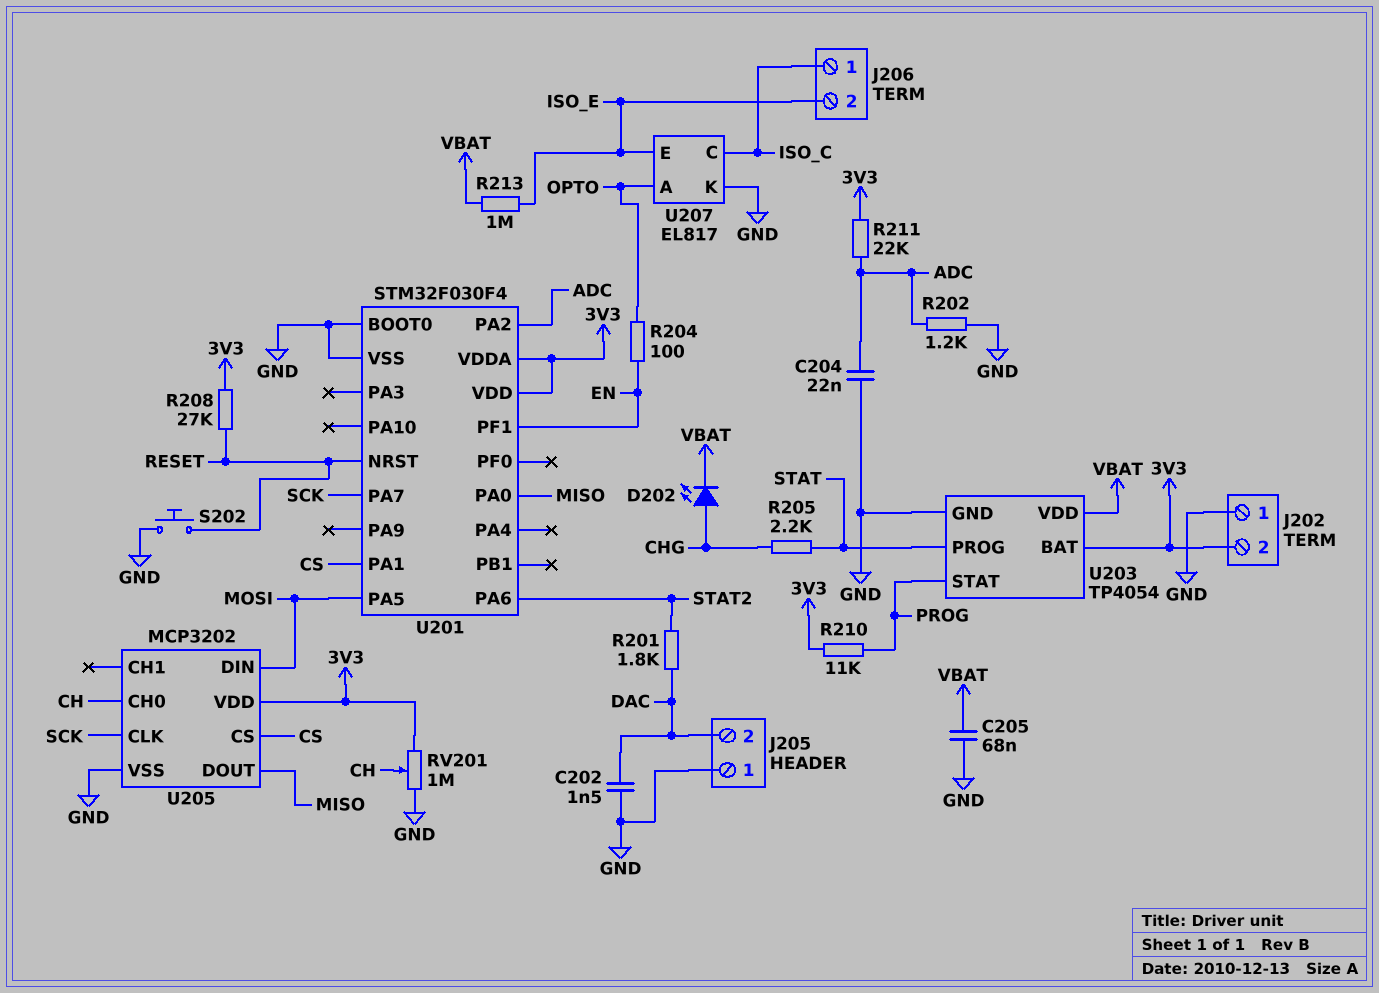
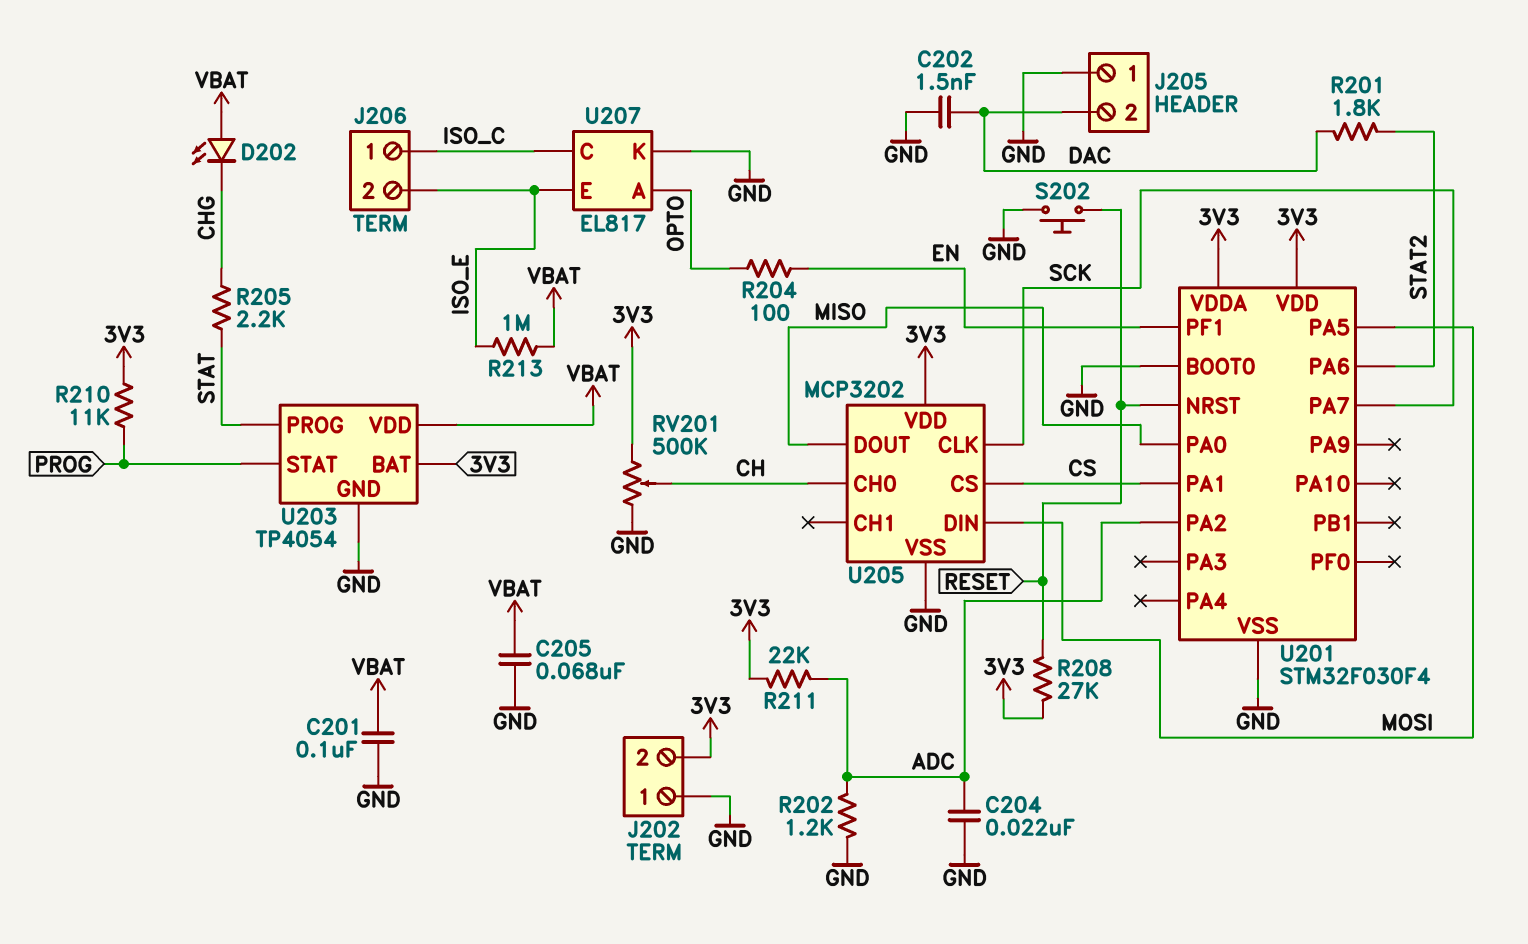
C201: none -> 100nF (GND, VBAT)
D202: LED (A CHG, K VBAT) -> LED (A VBAT, K CHG)
RV201: 1M (3V3, GND, wiper CH) -> 500k (3V3, GND, wiper CH)

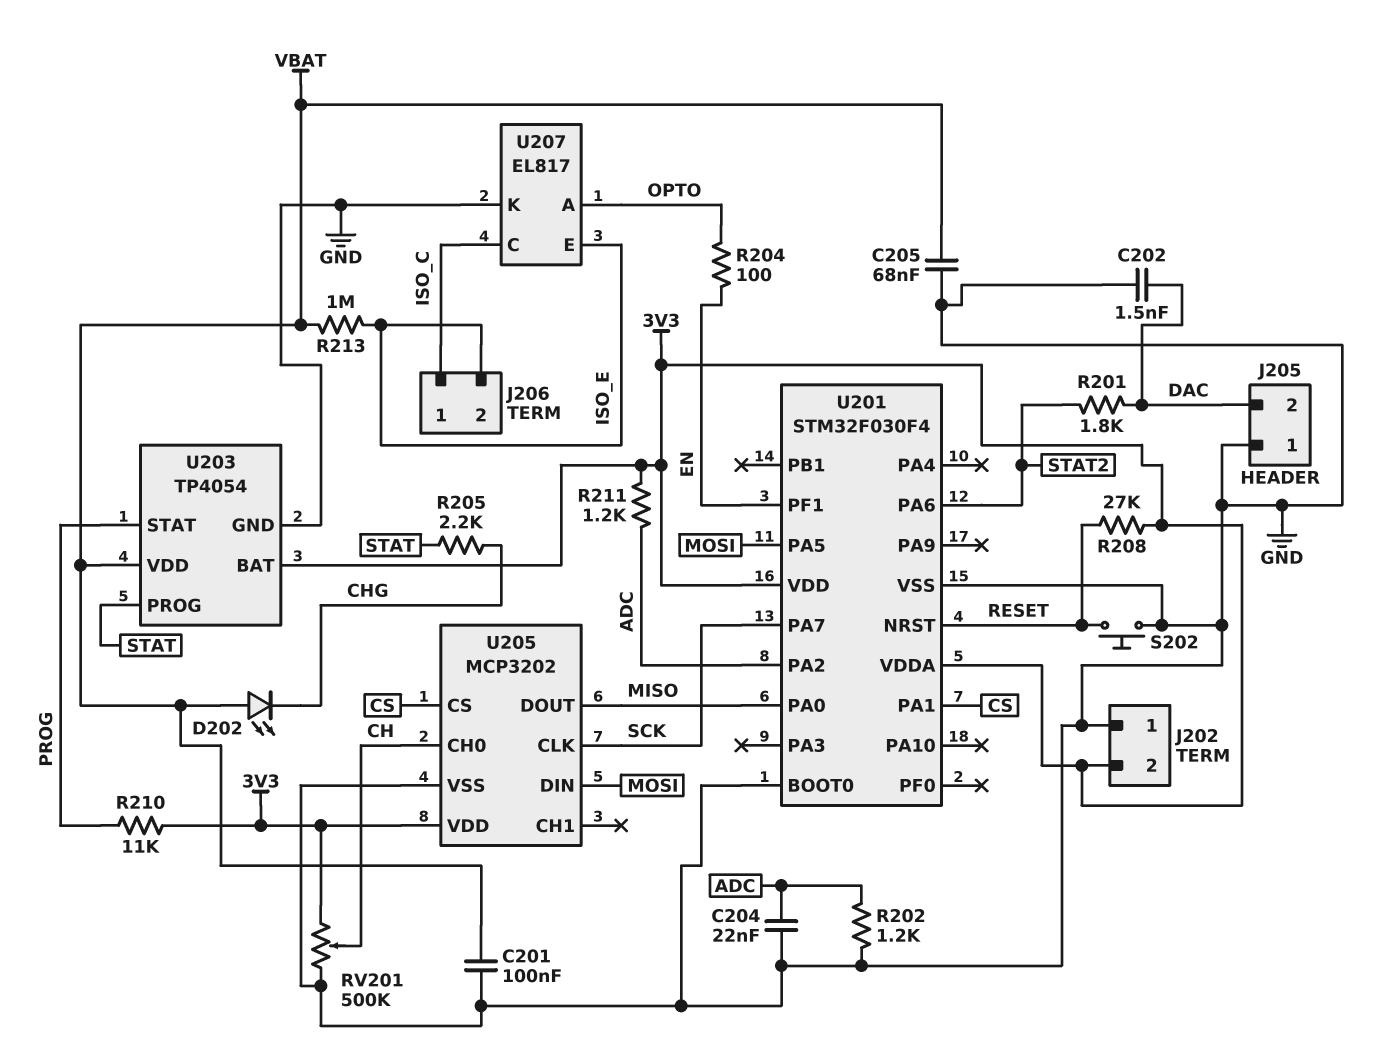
R211: 22k (3V3, ADC) -> 1.2k (3V3, ADC)

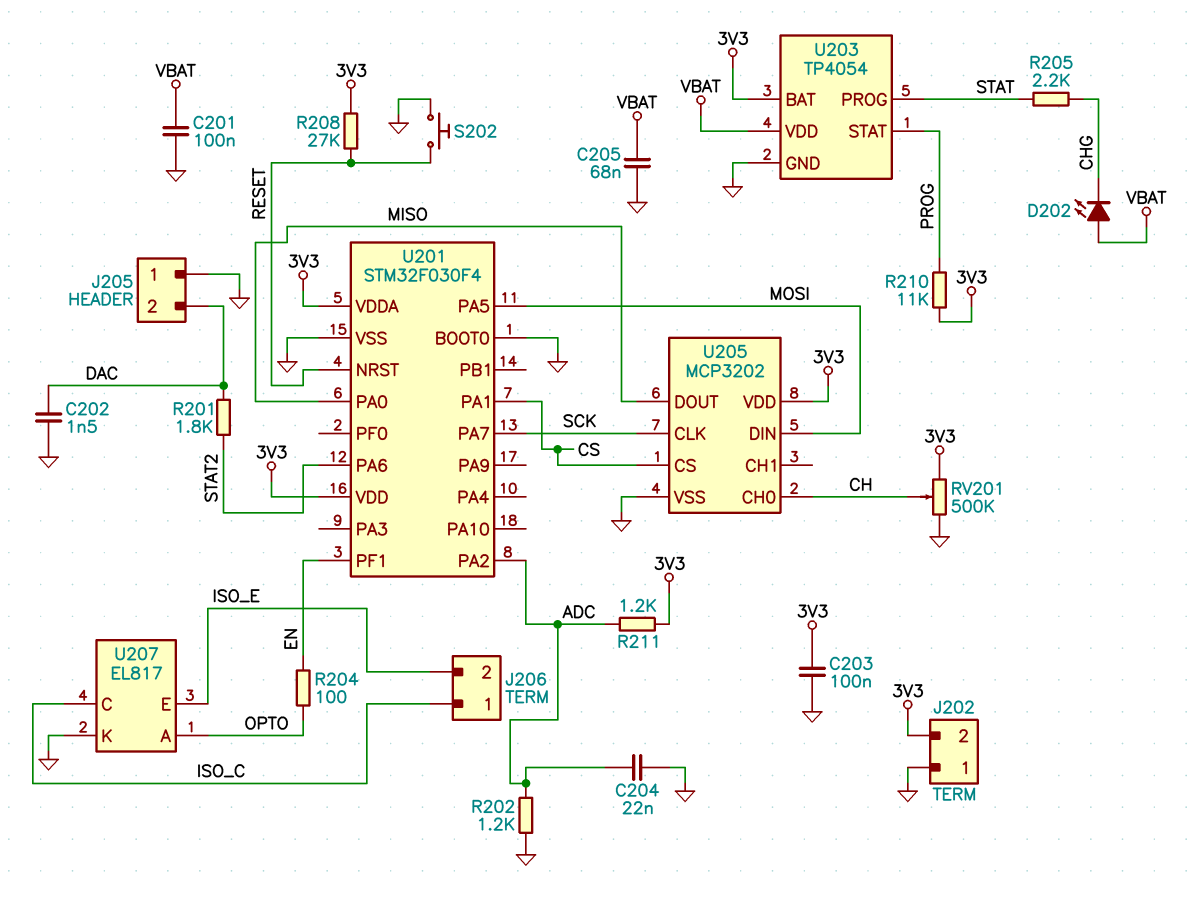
C203: none -> 100nF (3V3, GND)
R213: 1M (ISO_E, VBAT) -> none

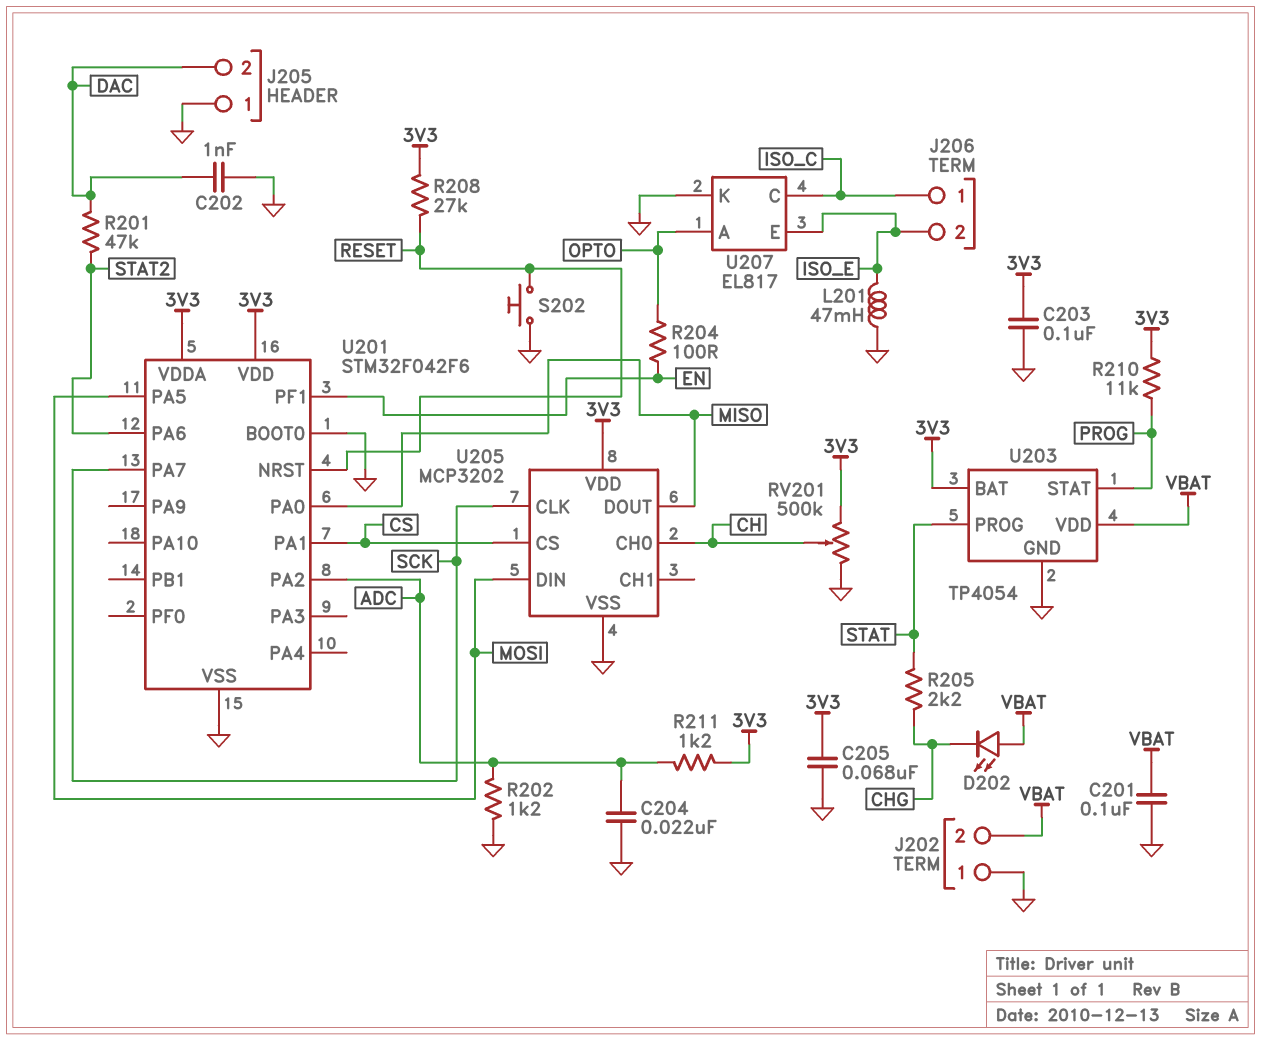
C202: 1.5nF (DAC, GND) -> 1nF (DAC, GND)
C205: 68nF (GND, VBAT) -> 68nF (3V3, GND)
J202 pin 2: 3V3 -> VBAT
L201: none -> 47mH (GND, ISO_E)
R201: 1.8k (DAC, STAT2) -> 47k (DAC, STAT2)
U201: STM32F030F4 -> STM32F042F6

